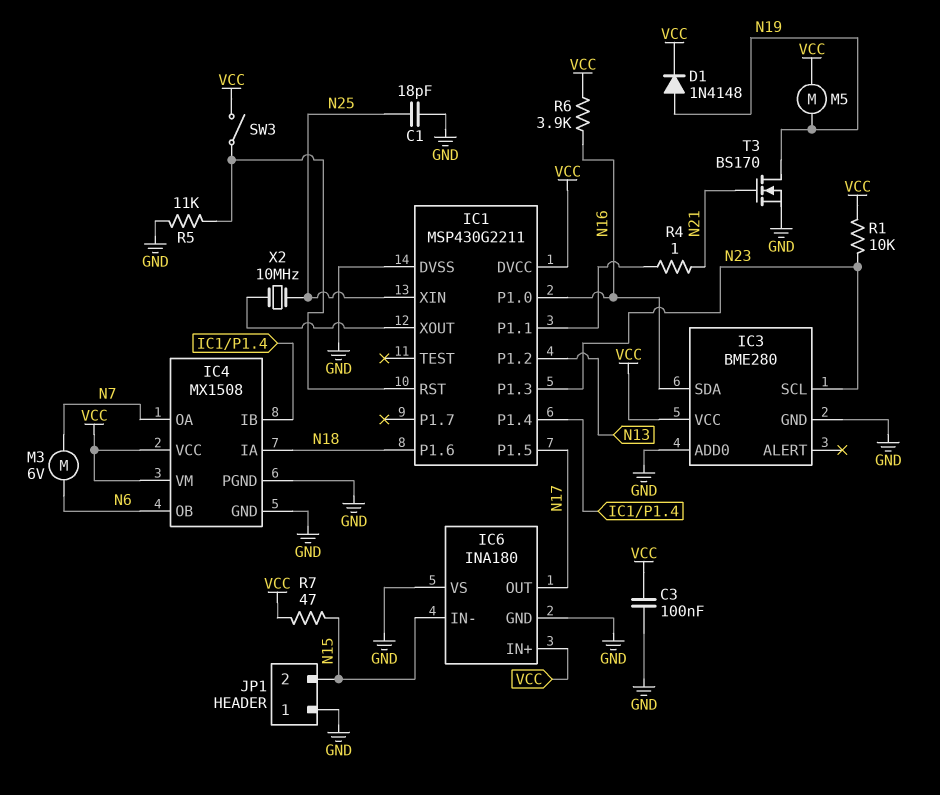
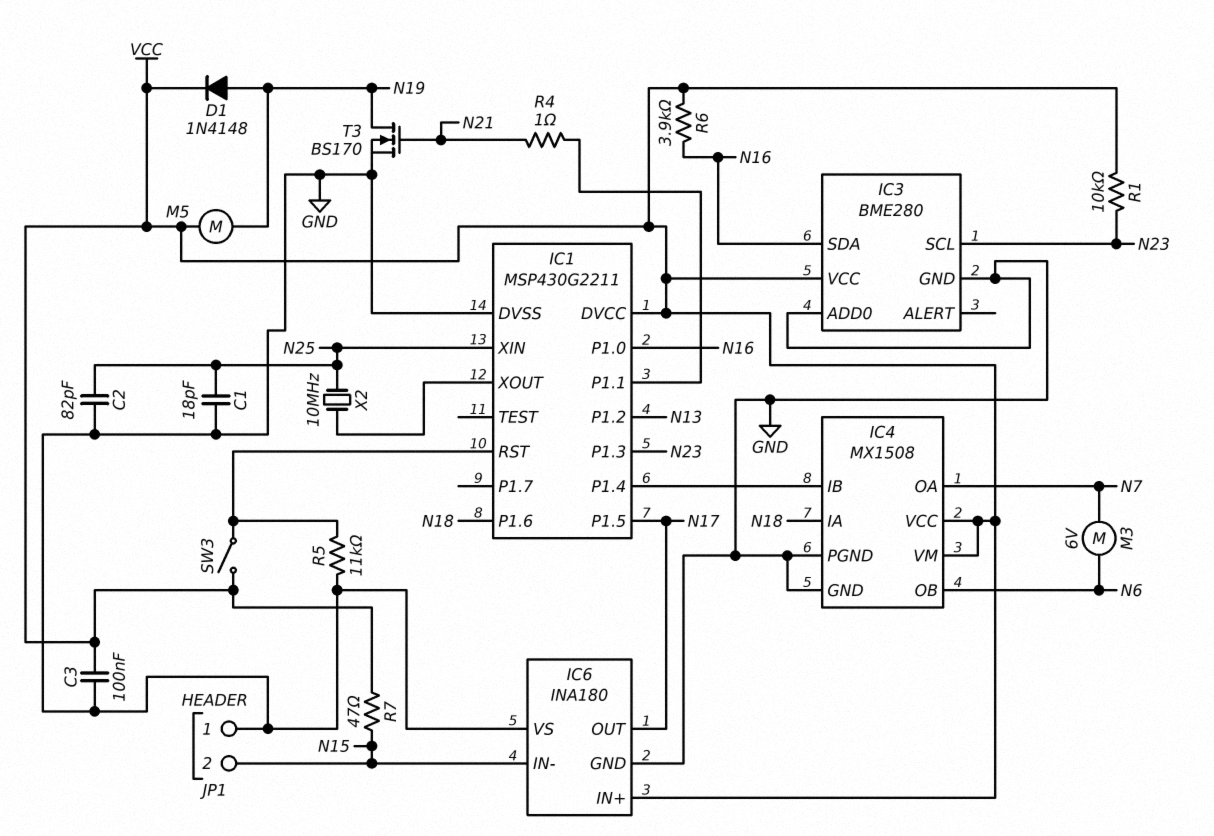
C2: none -> 82pF (GND, N25)

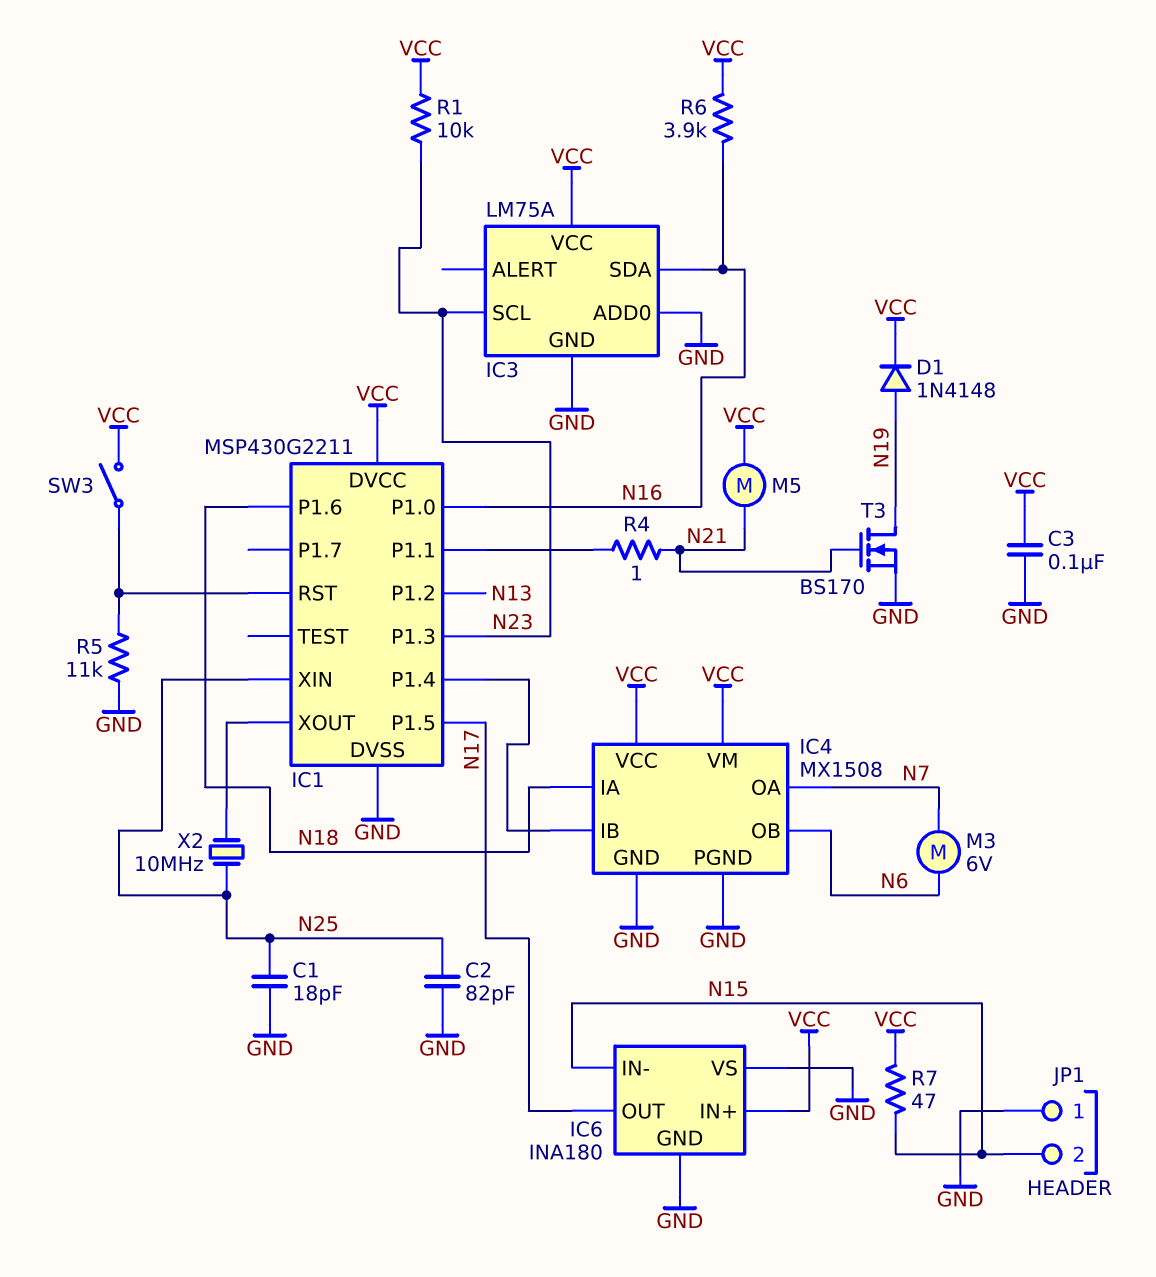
IC3: BME280 -> LM75A
M5: motor (N19, VCC) -> motor (N21, VCC)

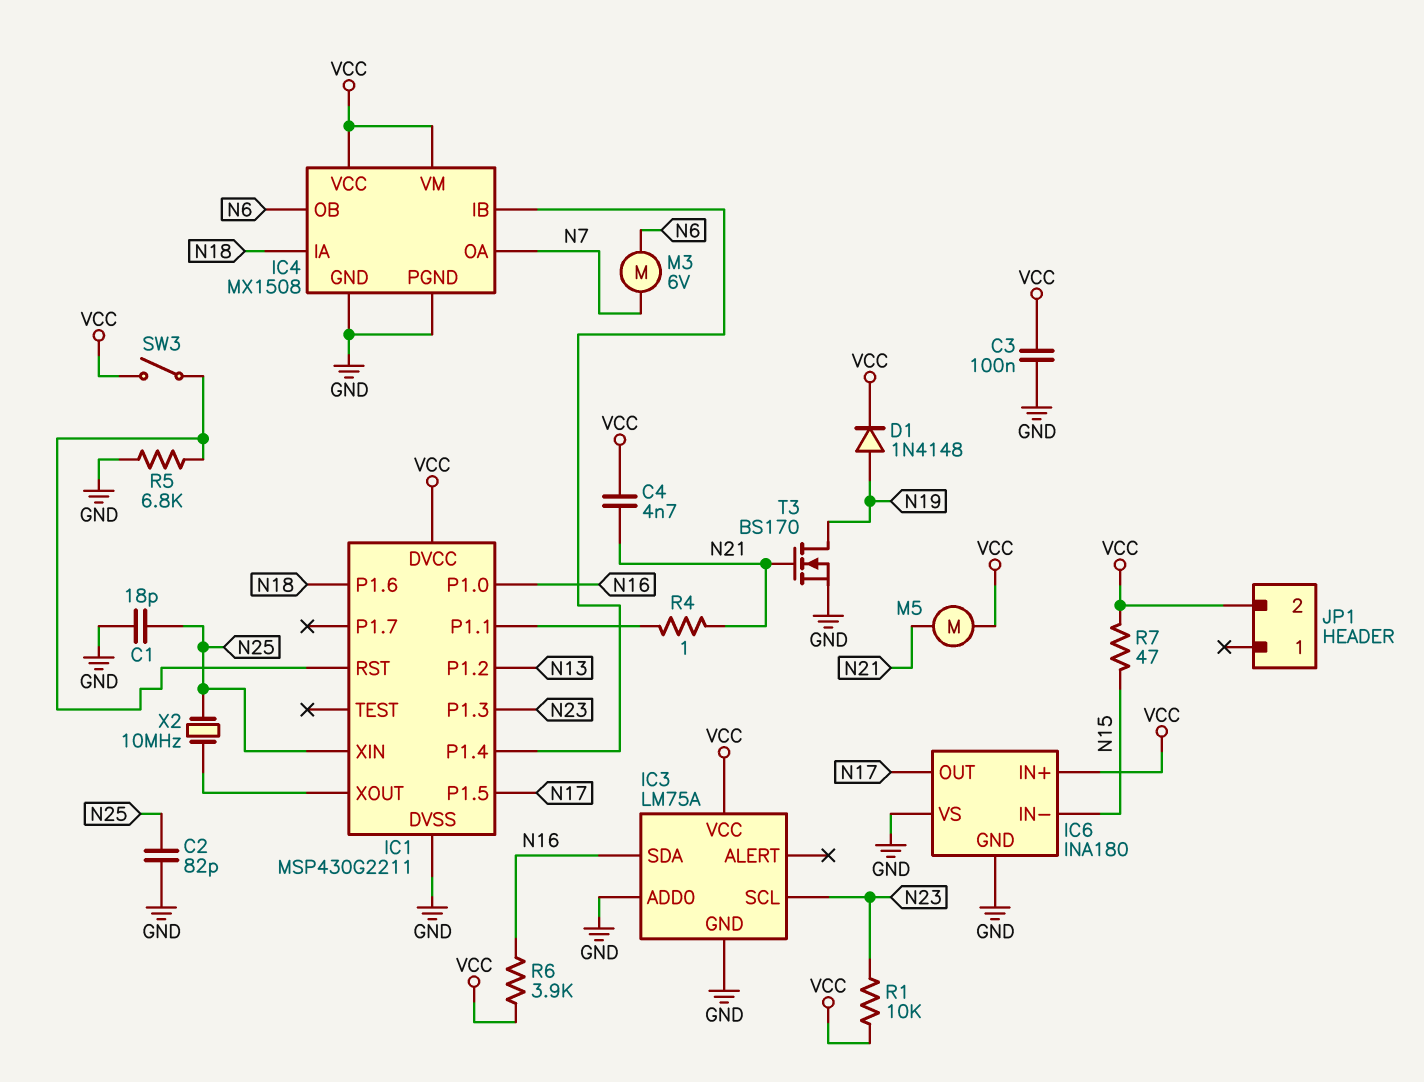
C4: none -> 4.7nF (N21, VCC)
JP1 pin 1: GND -> none
JP1 pin 2: N15 -> VCC
R5: 11k (GND, IC1/RST) -> 6.8k (GND, IC1/RST)

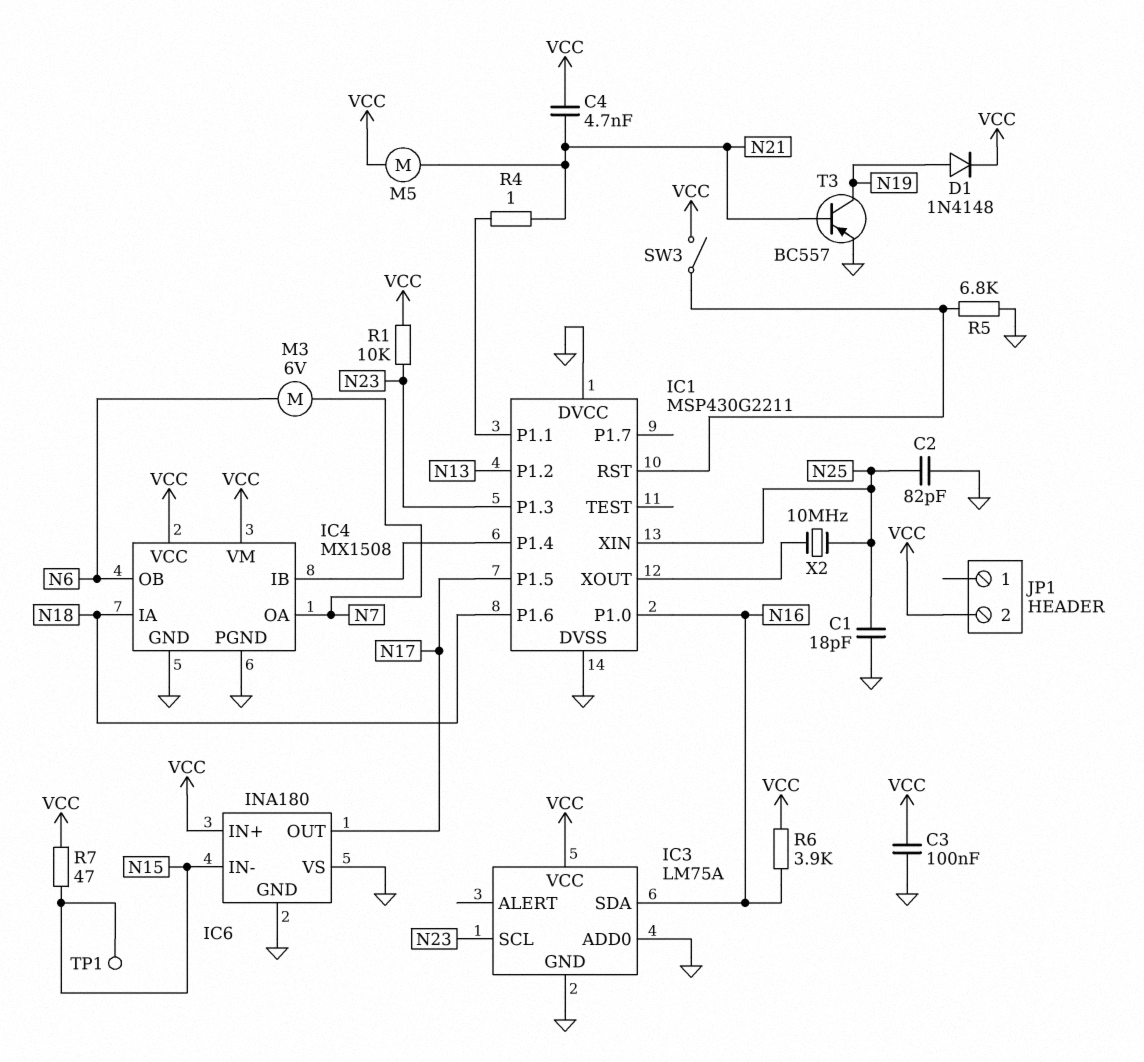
IC1 pin DVCC: VCC -> GND
T3: NMOS BS170 (G N21, D N19, S GND) -> PNP BC557 (B N21, C N19, E GND)
TP1: none -> test point (N15)

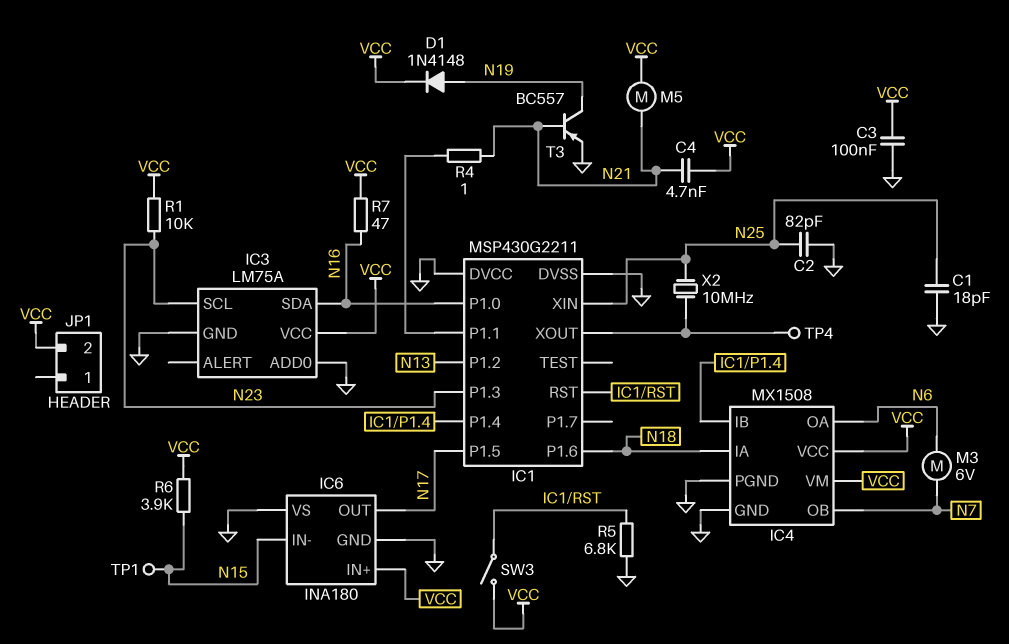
IC4 pin OA: N7 -> N6
IC4 pin OB: N6 -> N7
R6: 3.9k (N16, VCC) -> 3.9k (N15, VCC)
R7: 47 (N15, VCC) -> 47 (N16, VCC)
TP4: none -> test point (IC1/XOUT)

